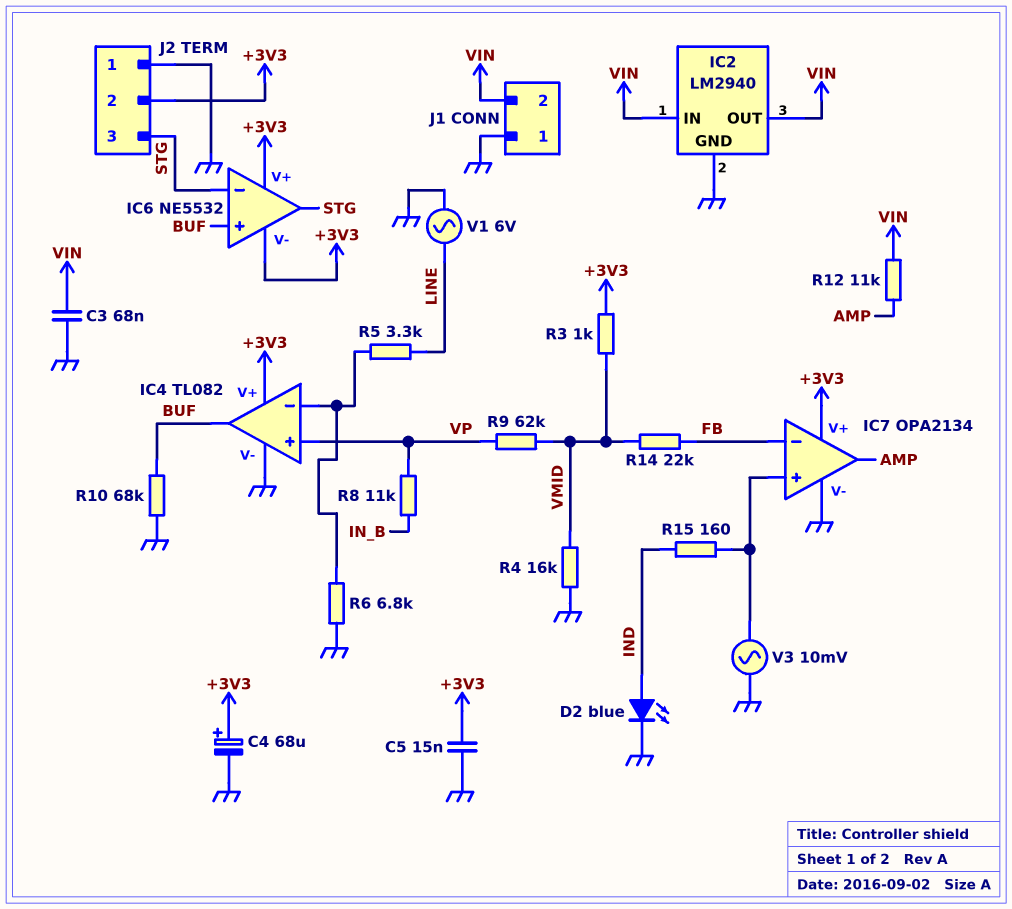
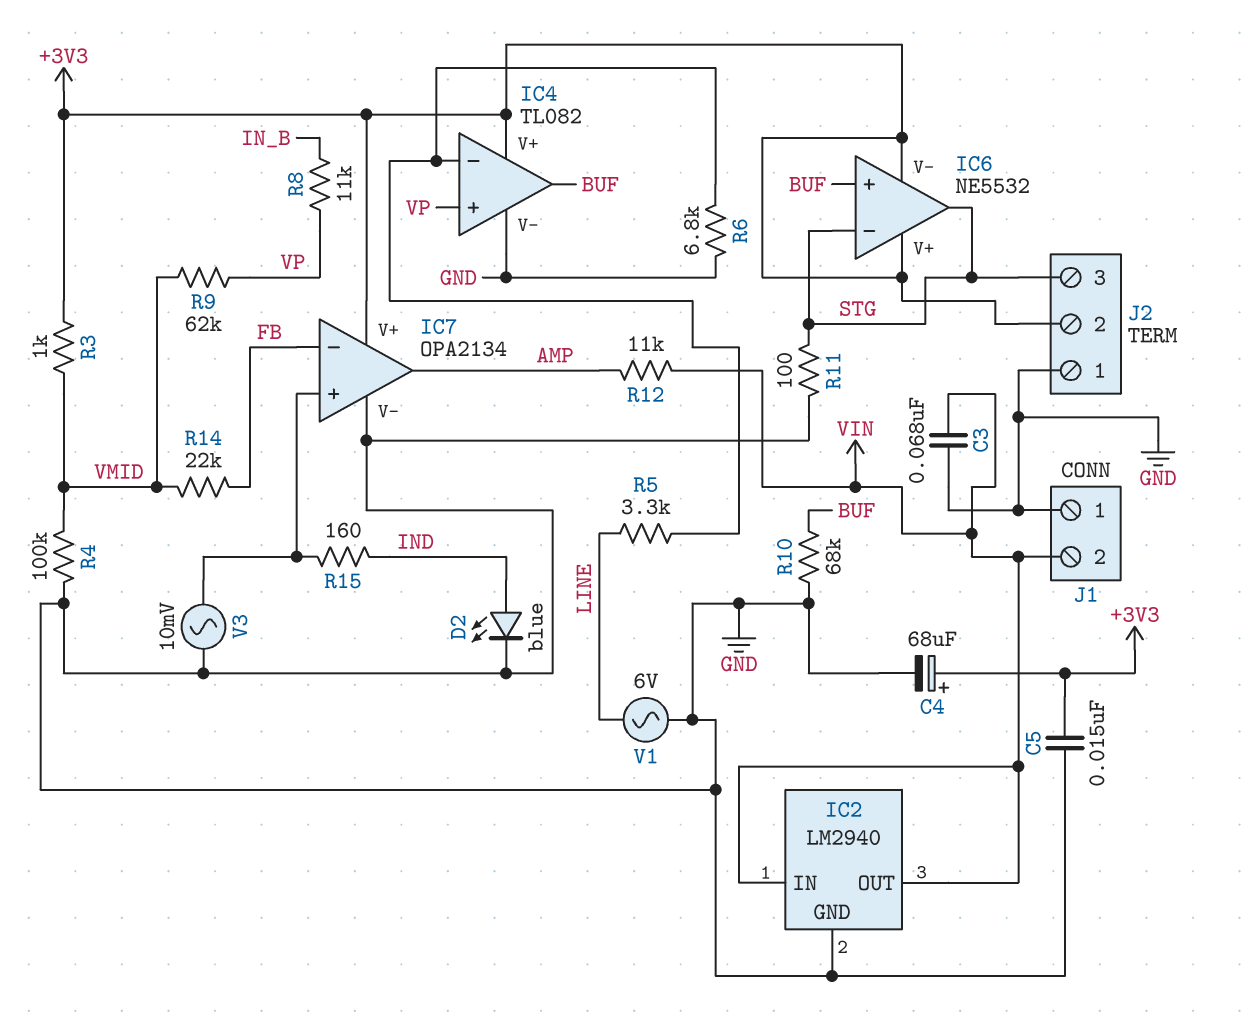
R4: 16k (GND, VMID) -> 100k (GND, VMID)
R11: none -> 100 (GND, STG)

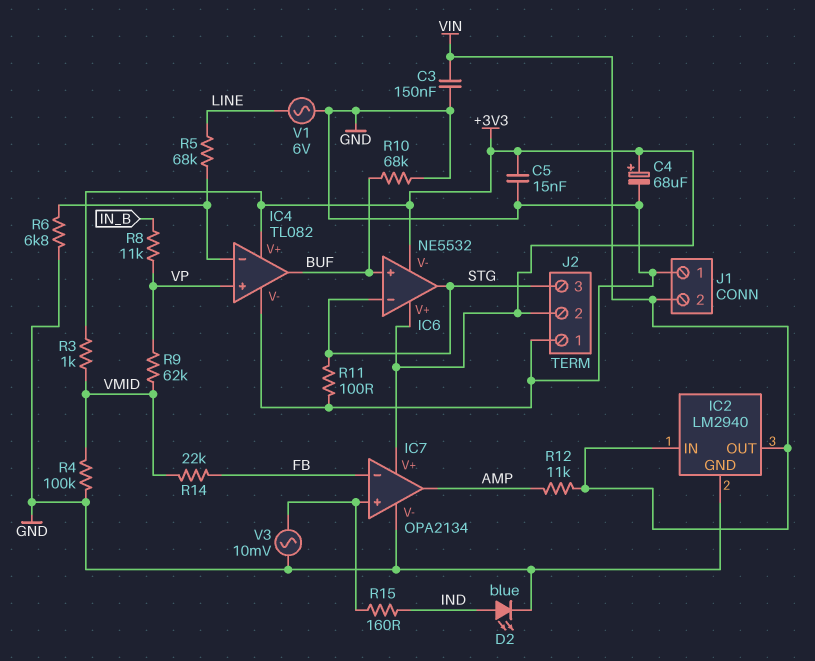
C3: 68nF (GND, VIN) -> 150nF (GND, VIN)
R5: 3.3k (IC4/in-, LINE) -> 68k (IC4/in-, LINE)

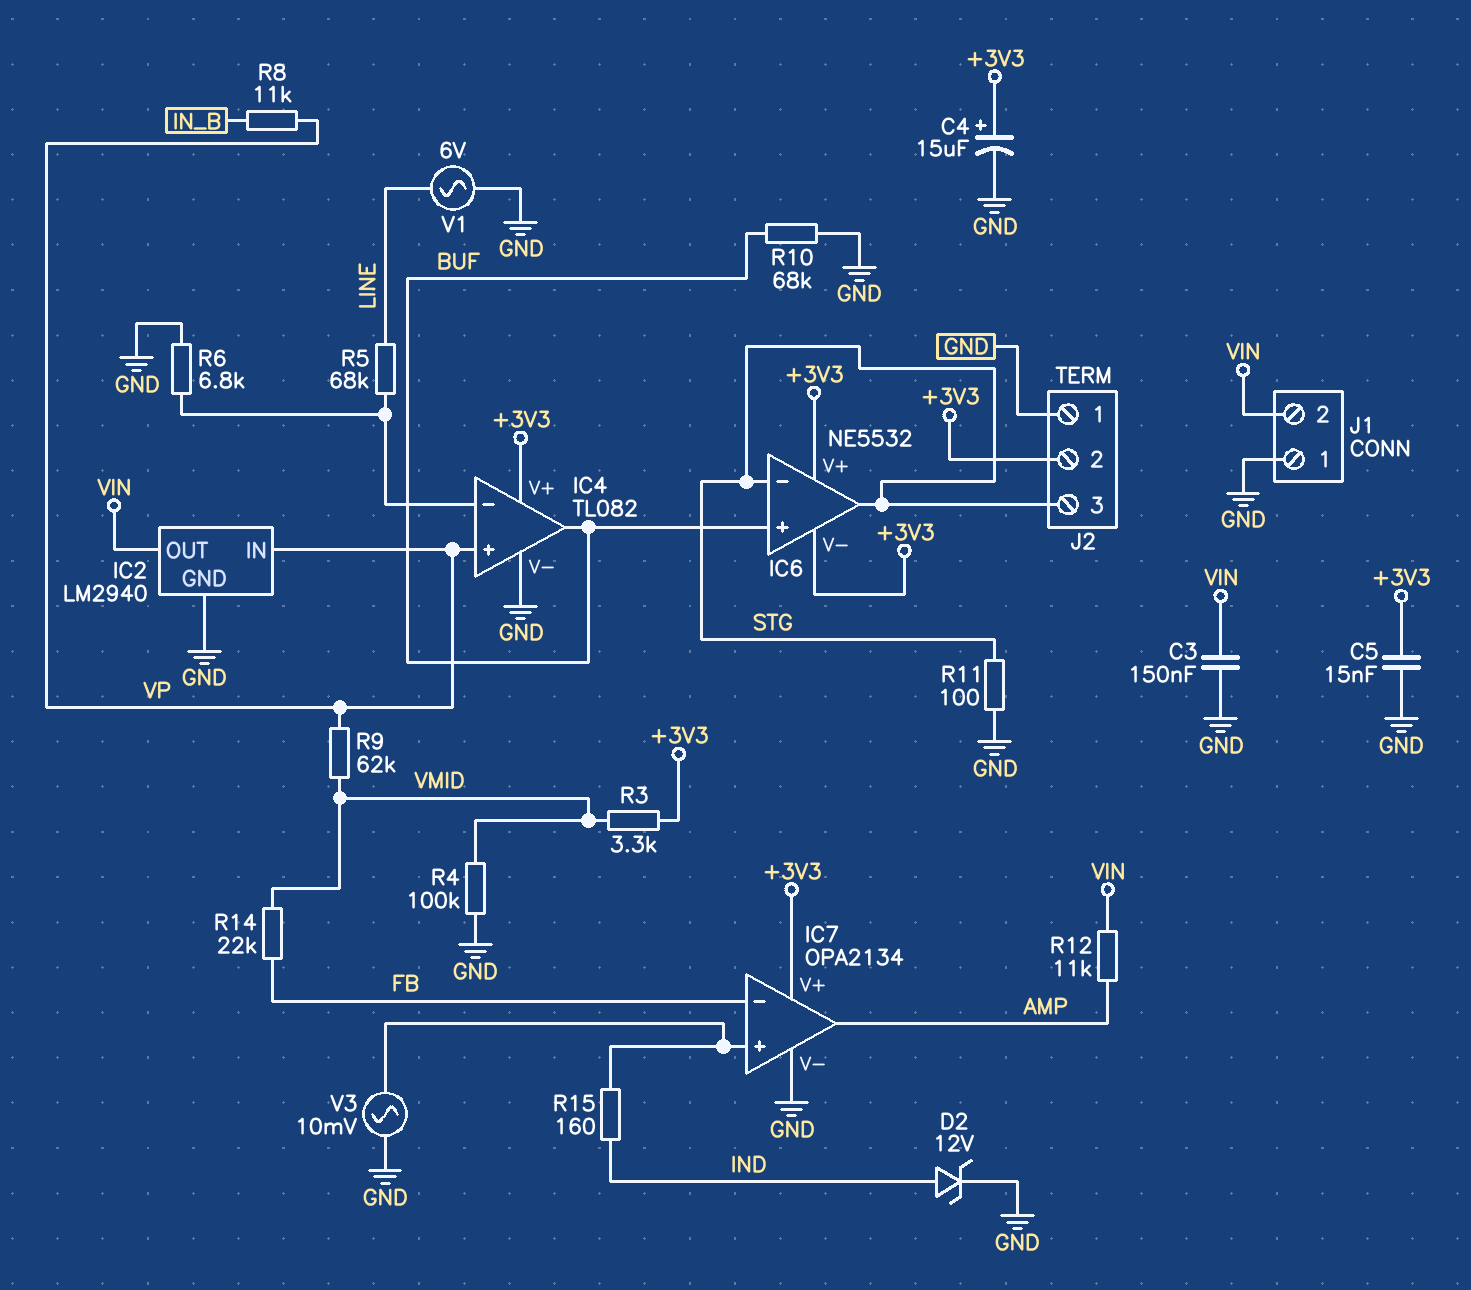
C4: 68uF (plus +3V3, minus GND) -> 15uF (plus +3V3, minus GND)
D2: LED blue (A IND, K GND) -> zener 12V (A IND, K GND)
IC2 pin IN: VIN -> VP
R3: 1k (+3V3, VMID) -> 3.3k (+3V3, VMID)

